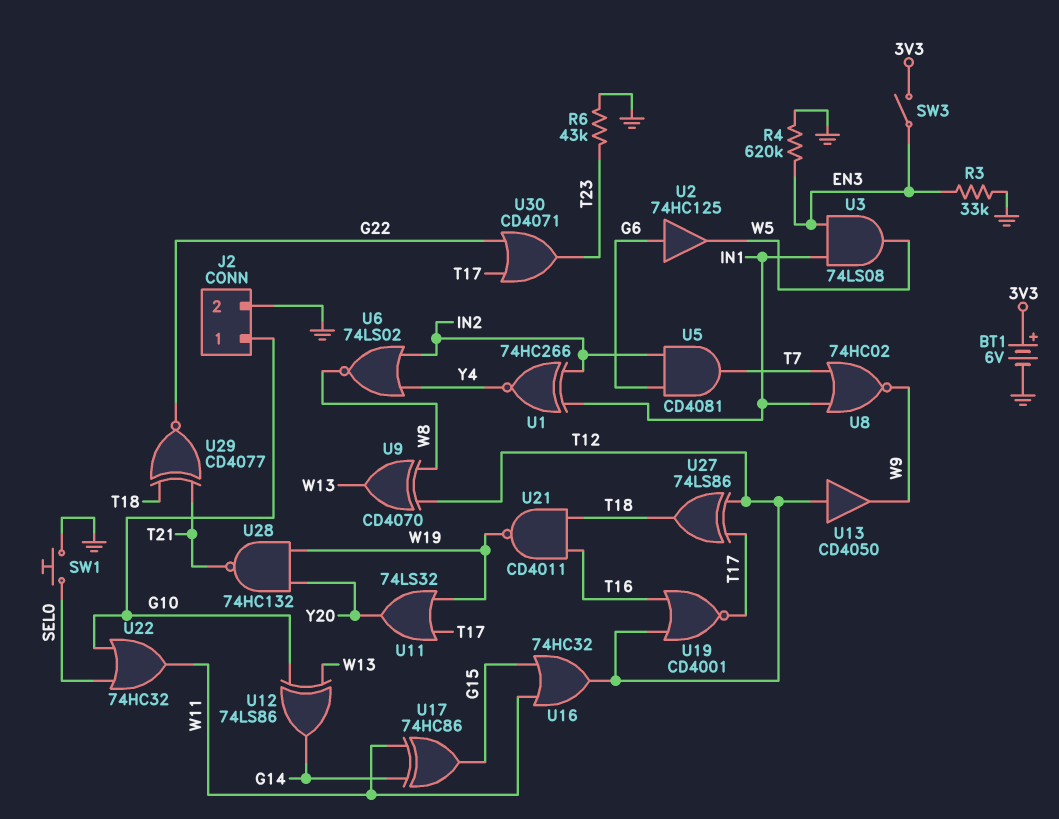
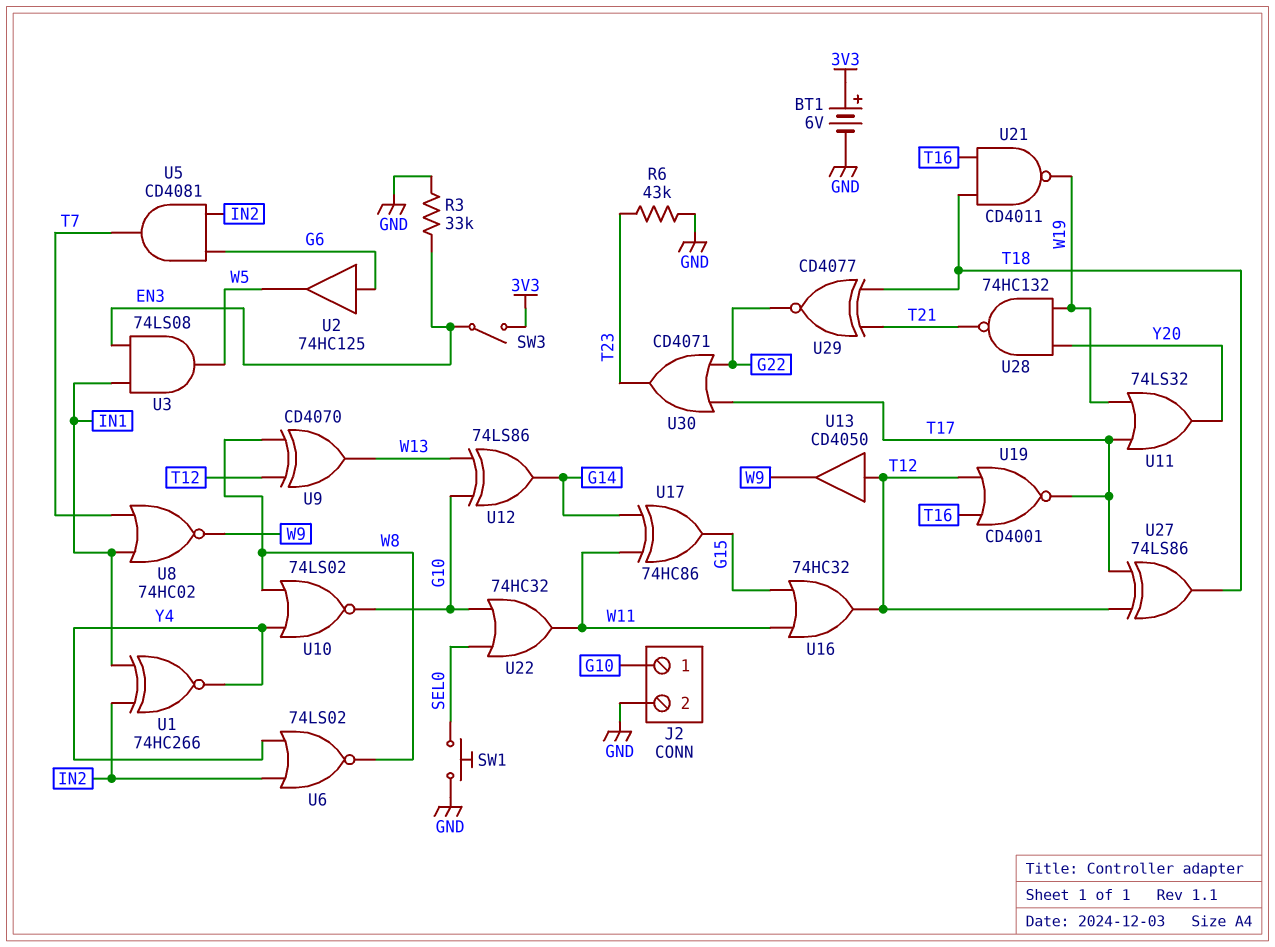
R4: 620k (EN3, GND) -> none
U10: none -> NOR 74LS02 (in W8, in Y4, out G10)

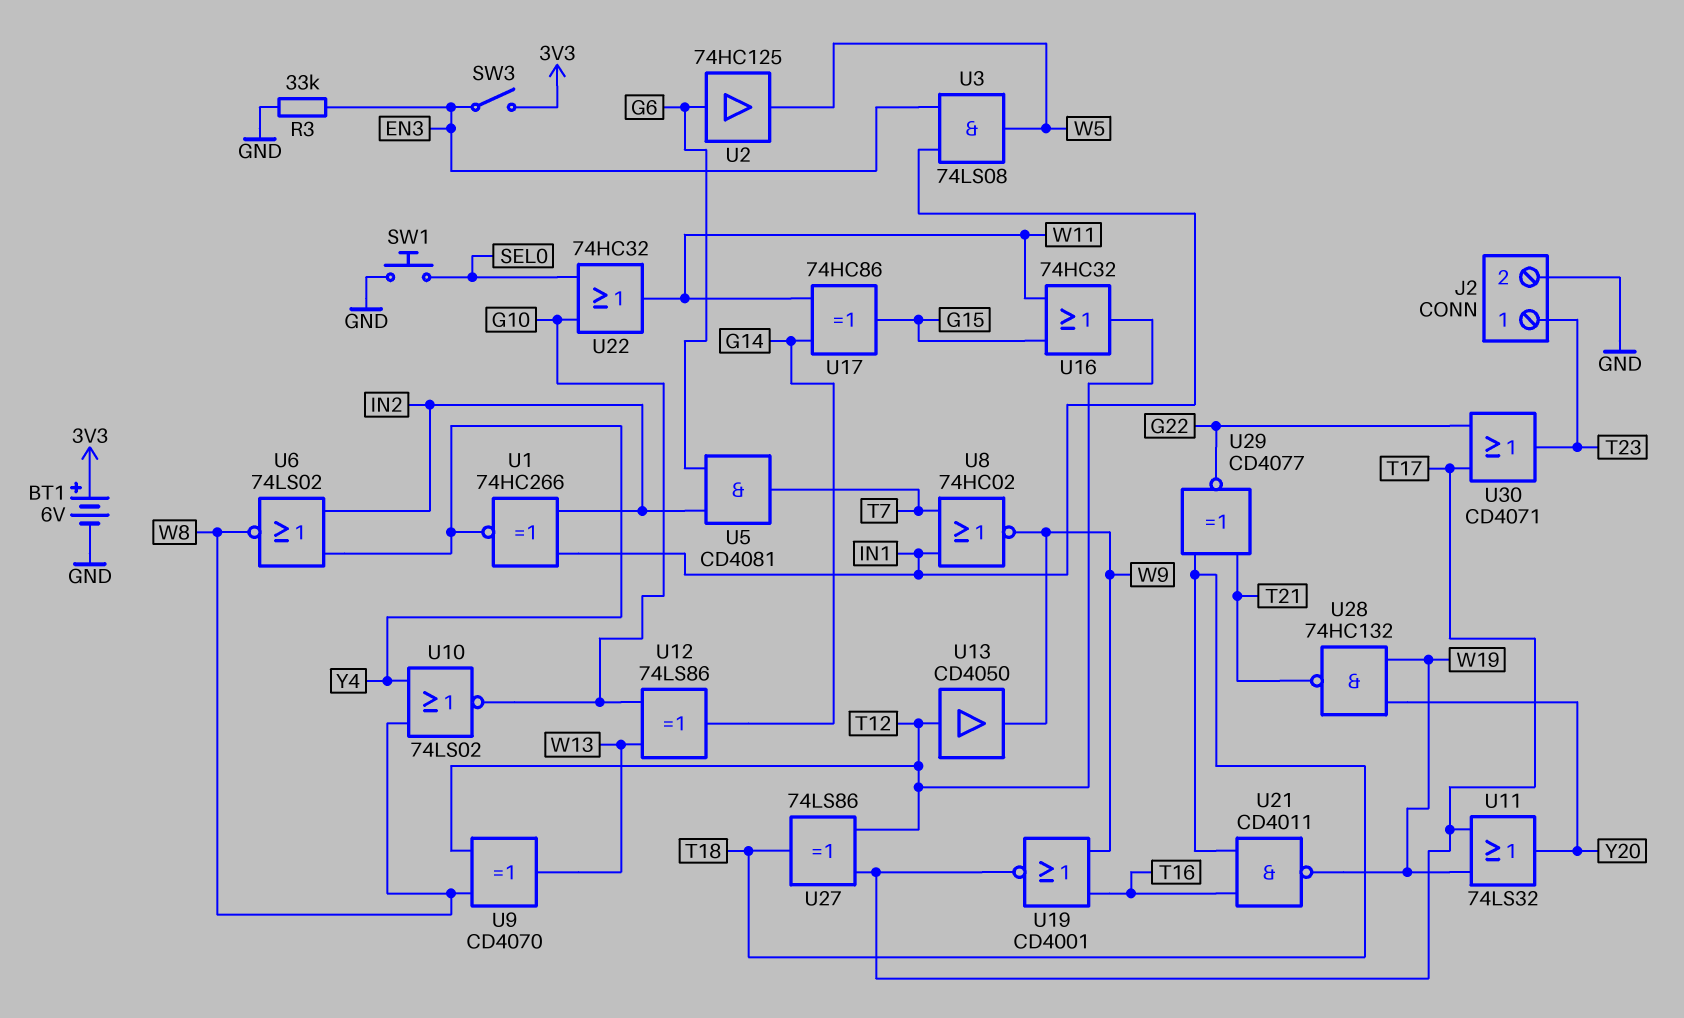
J2 pin 1: G10 -> T23
R6: 43k (GND, T23) -> none
U19: NOR CD4001 (in T12, in T16, out T17) -> NOR CD4001 (in T16, in W9, out T17)

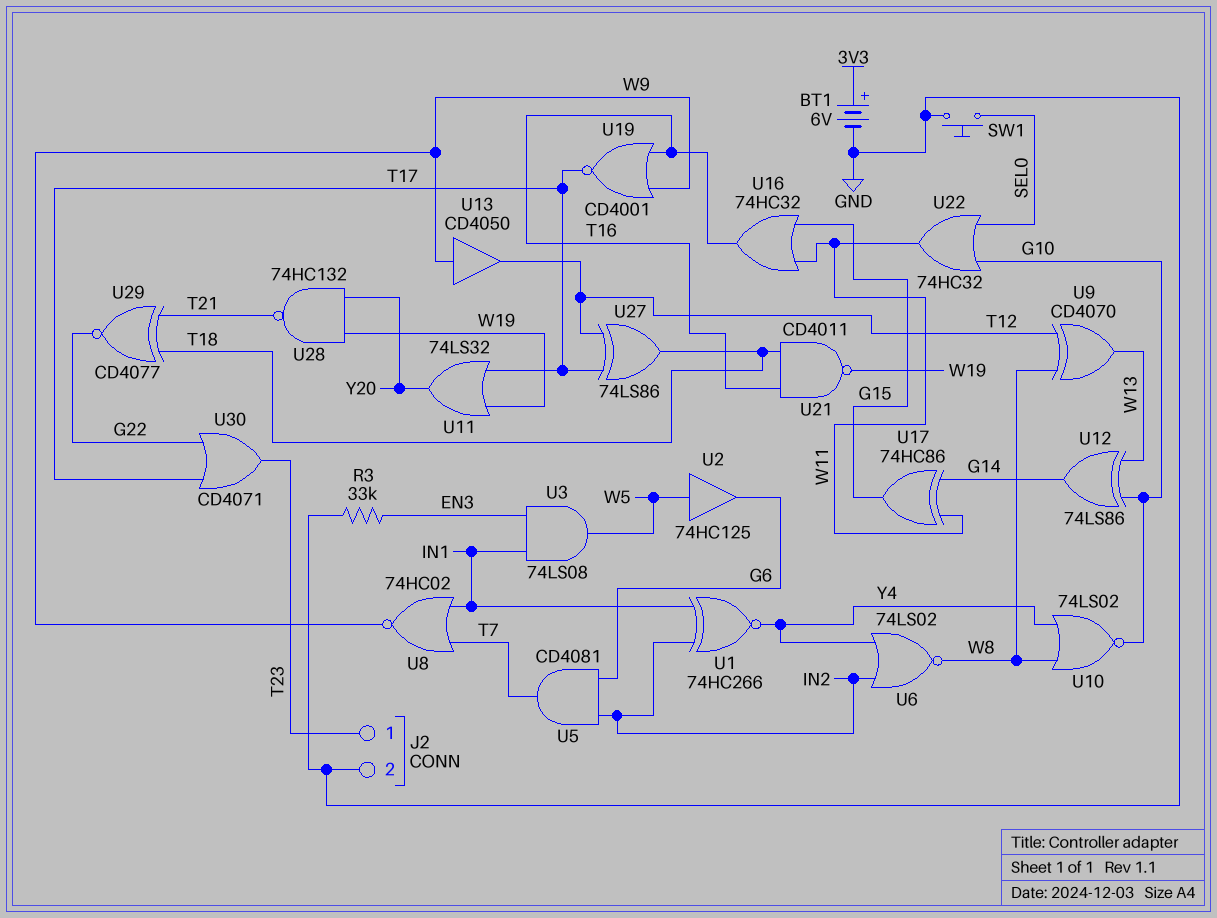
SW3: switch (3V3, EN3) -> none
U2: buffer 74HC125 (in G6, out W5) -> buffer 74HC125 (in W5, out G6)
U13: buffer CD4050 (in T12, out W9) -> buffer CD4050 (in W9, out T12)
U16: OR 74HC32 (in G15, in W11, out T12) -> OR 74HC32 (in G15, in W11, out T16)

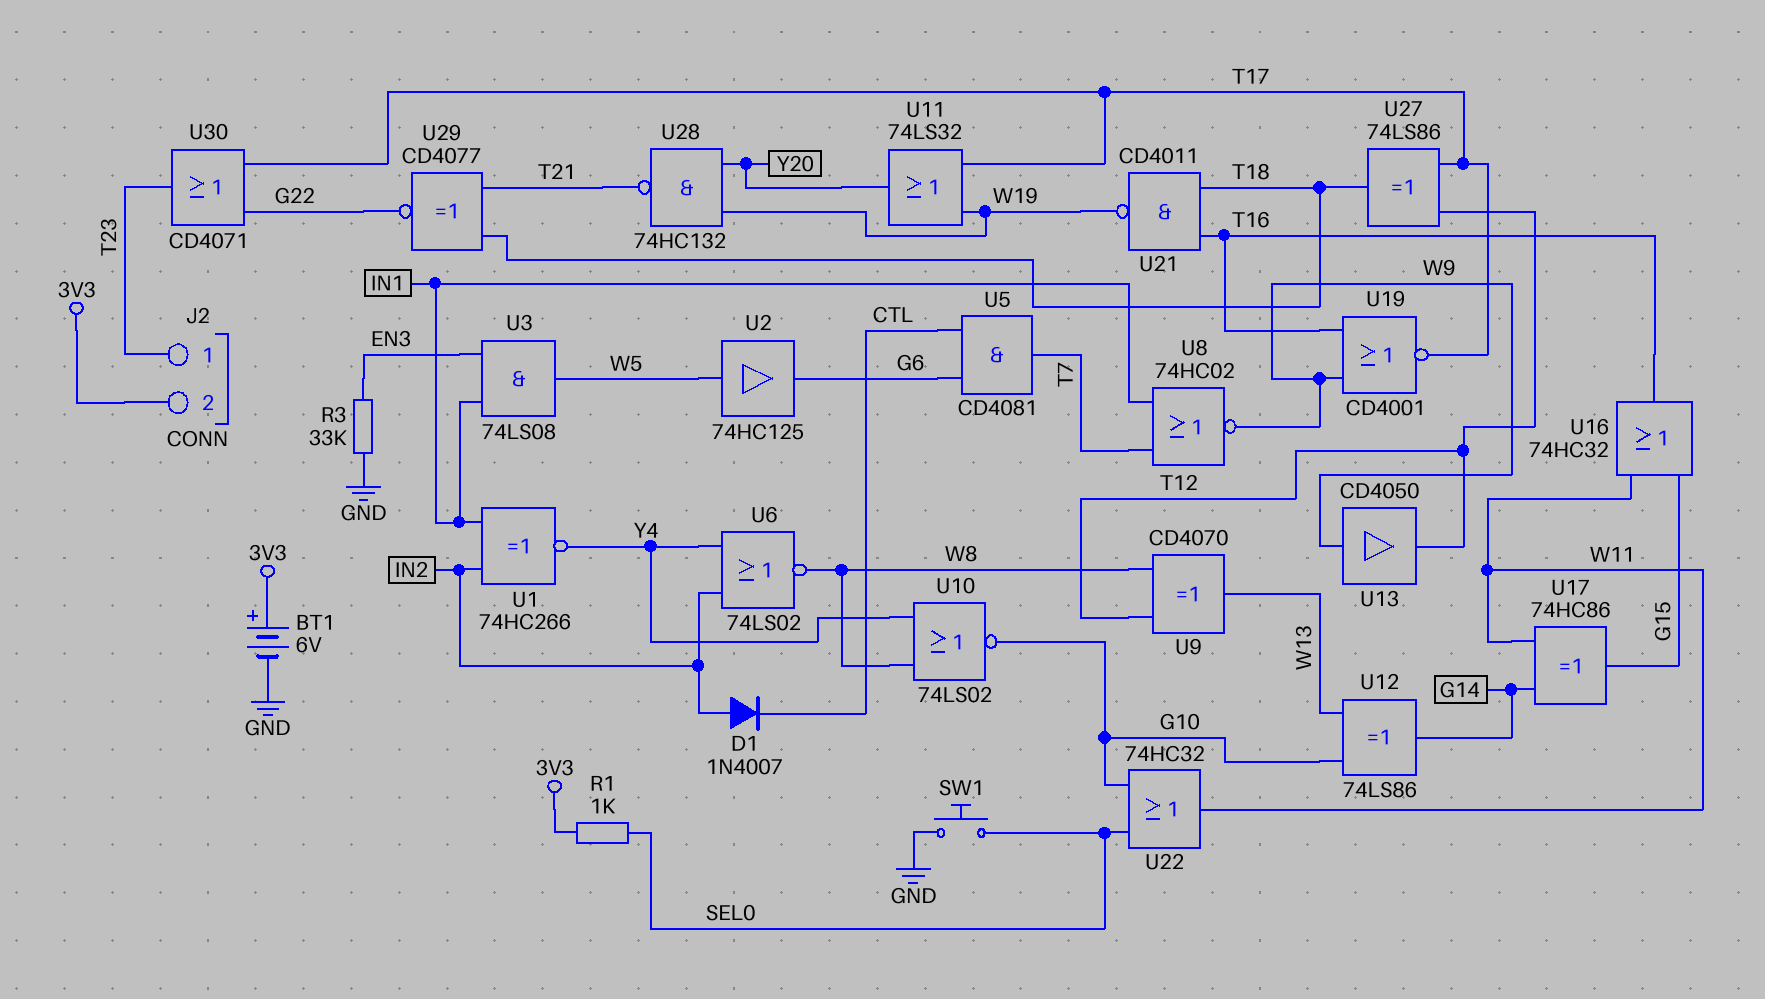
D1: none -> diode 1N4007 (A IN2, K CTL)
J2 pin 2: GND -> 3V3
R1: none -> 1k (3V3, SEL0)
U5: AND CD4081 (in G6, in IN2, out T7) -> AND CD4081 (in CTL, in G6, out T7)

